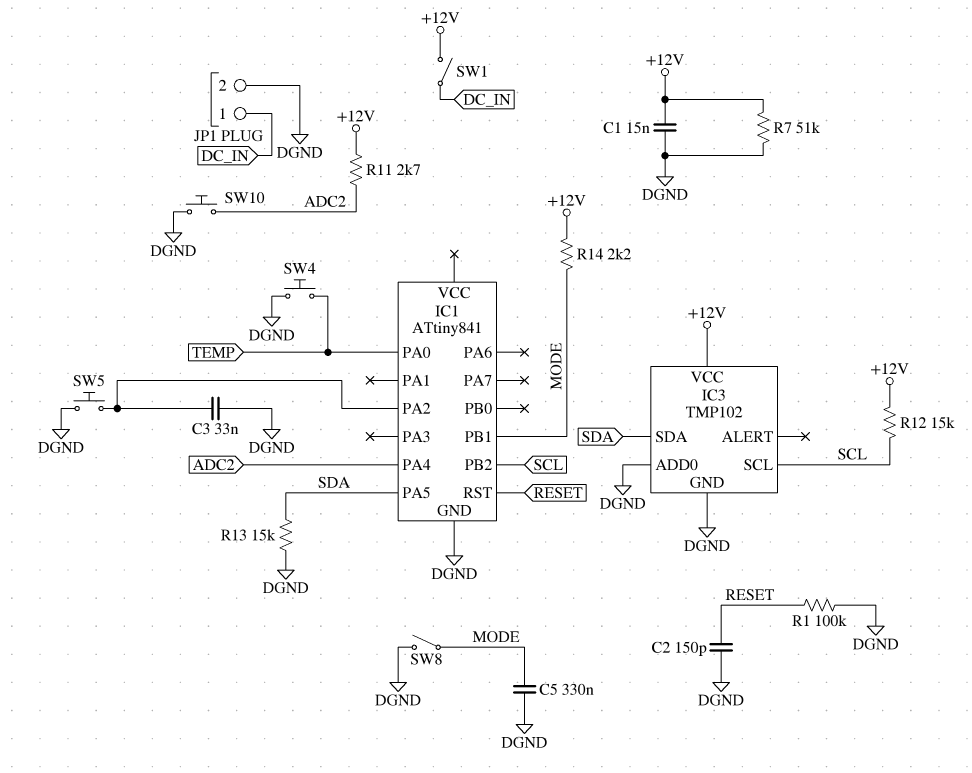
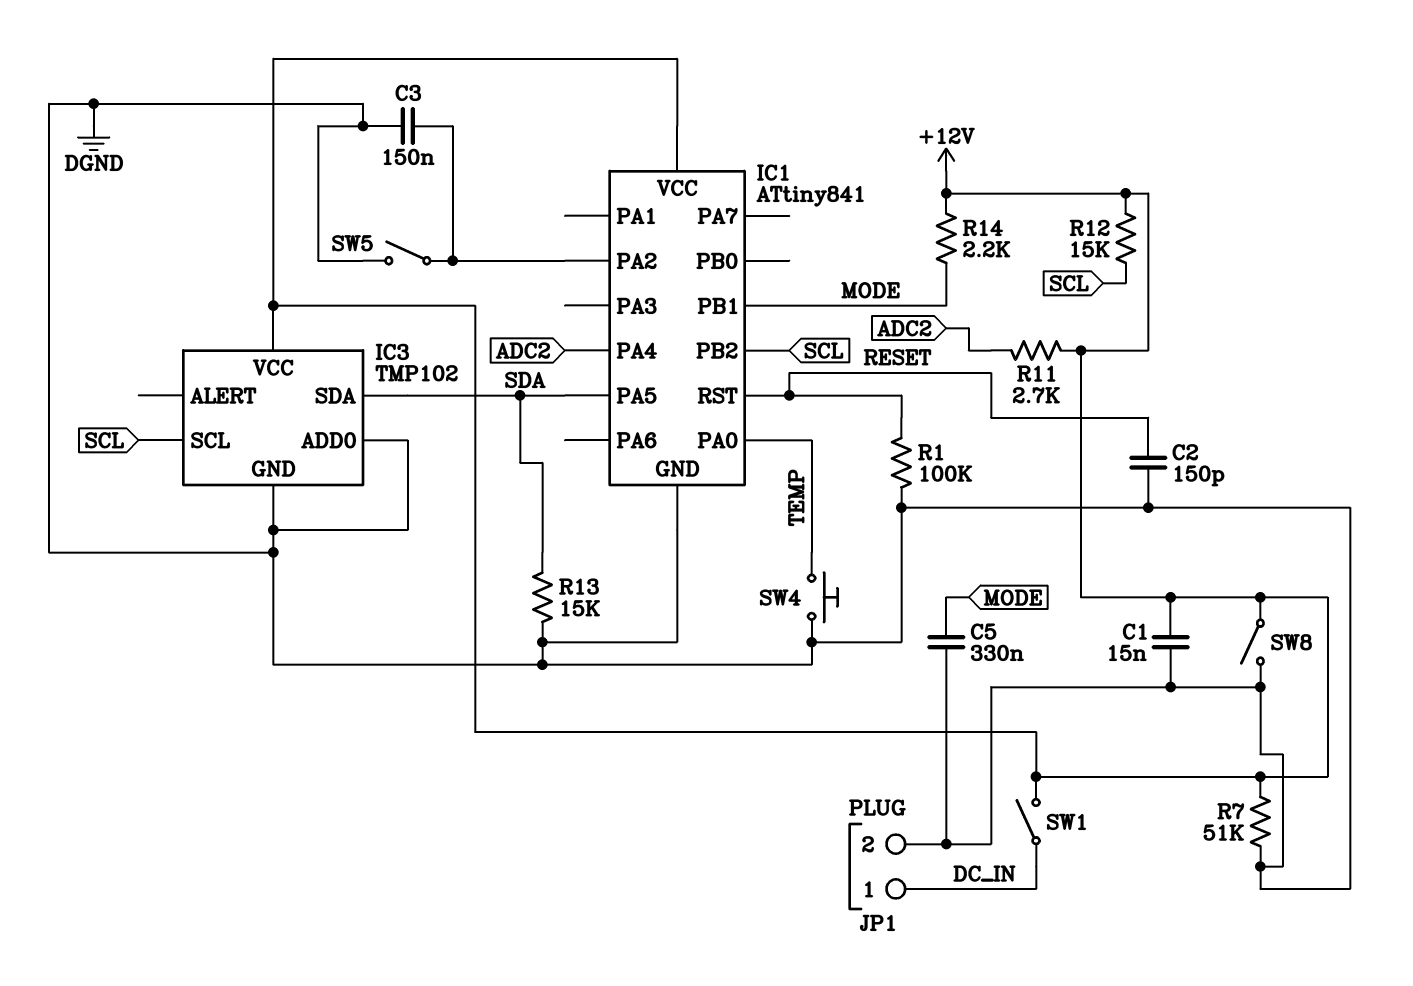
C3: 33nF (DGND, IC1/PA2) -> 150nF (DGND, IC1/PA2)
IC1 pin VCC: none -> +12V
SW5: button (DGND, IC1/PA2) -> switch (DGND, IC1/PA2)
SW8: switch (DGND, MODE) -> switch (+12V, DGND)
SW10: button (ADC2, DGND) -> none

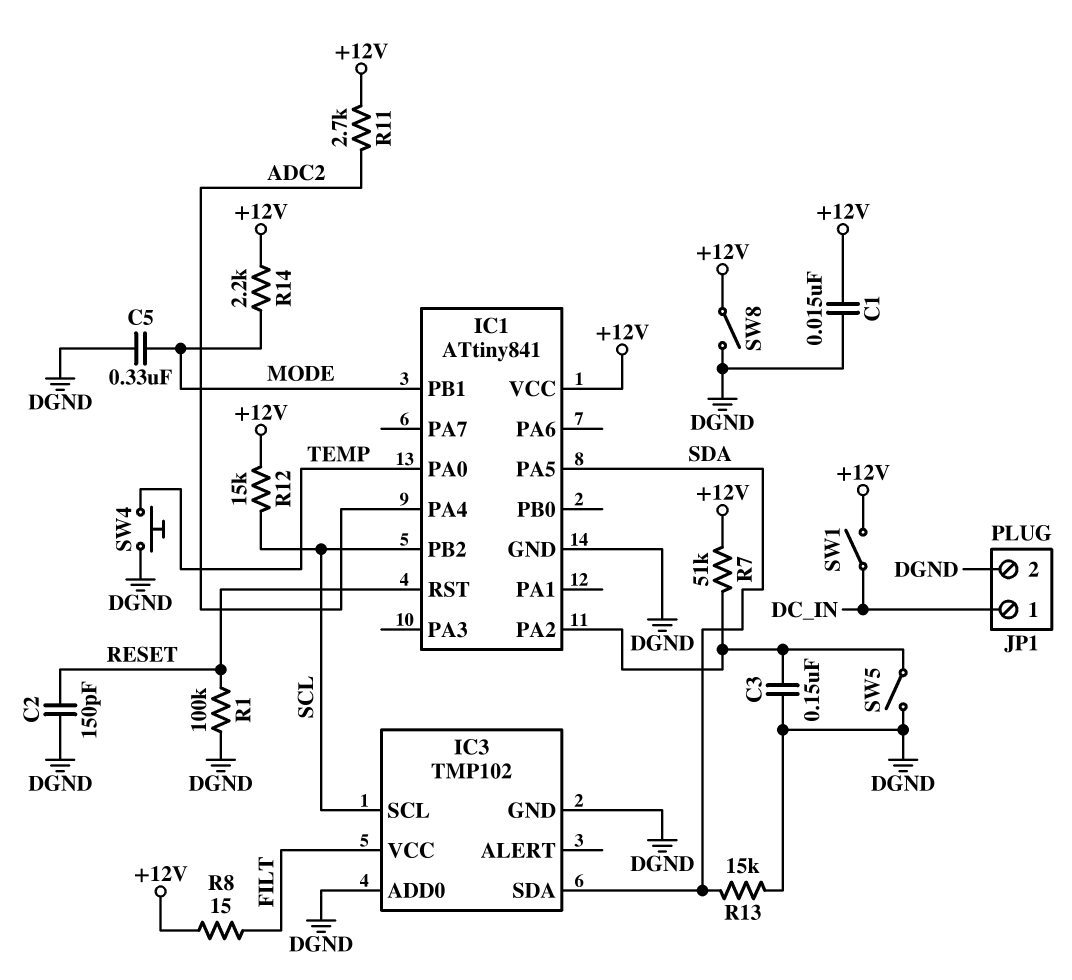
IC3 pin VCC: +12V -> FILT
R7: 51k (+12V, DGND) -> 51k (+12V, IC1/PA2)
R8: none -> 15 (+12V, FILT)

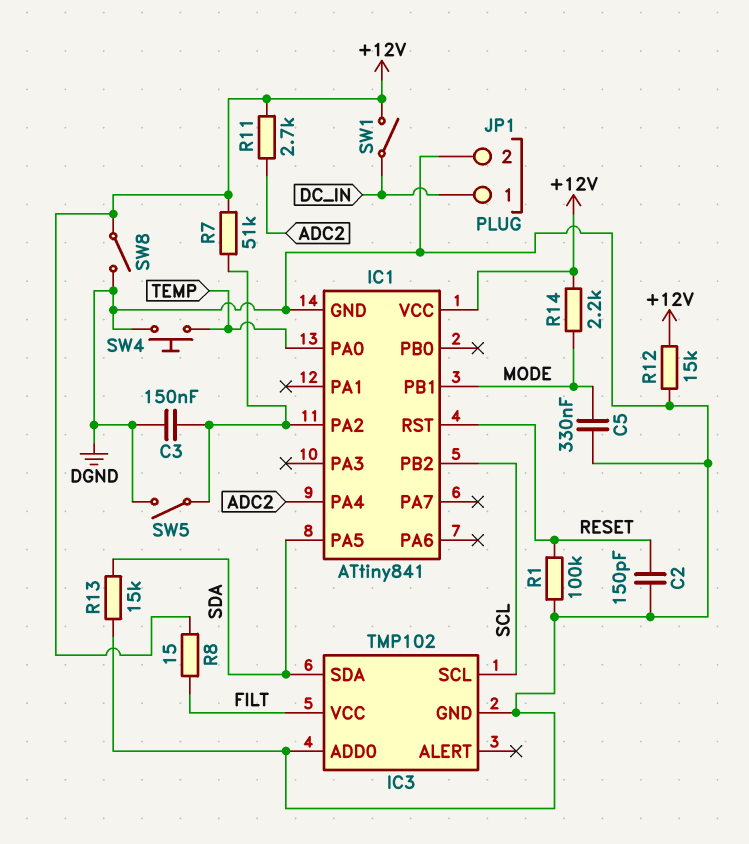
C1: 15nF (+12V, DGND) -> none
R12: 15k (+12V, SCL) -> 15k (+12V, DGND)

